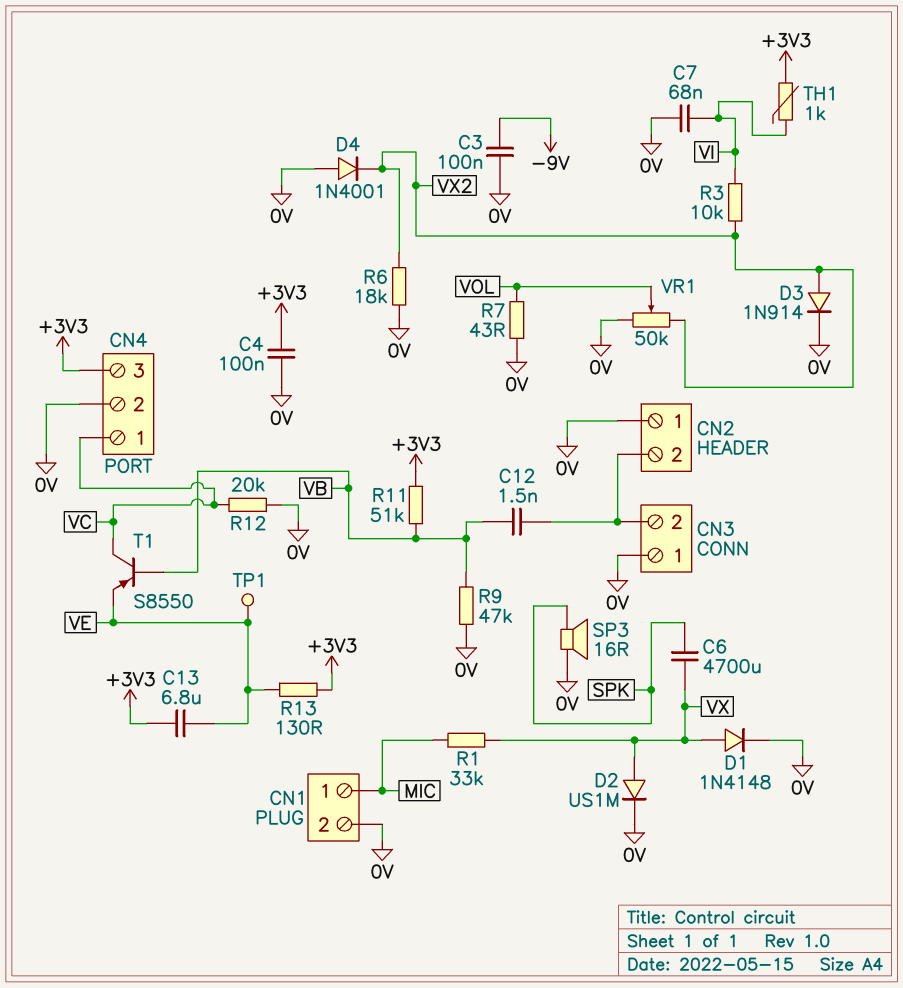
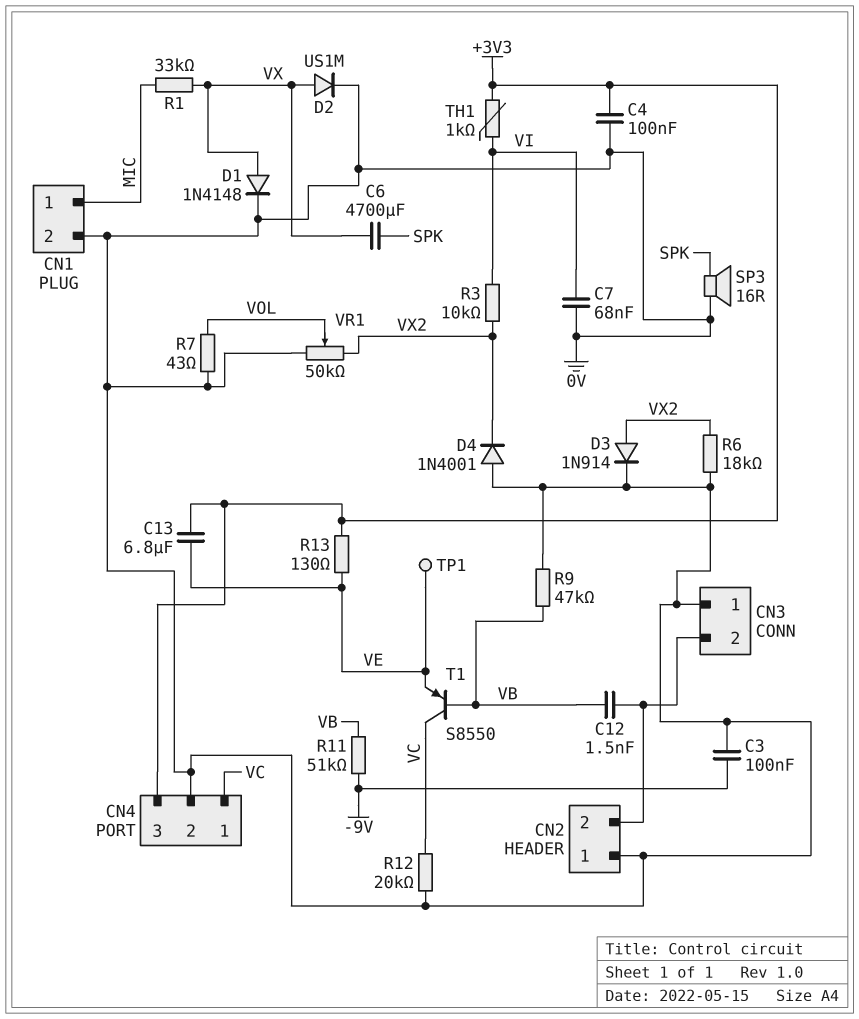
R11: 51k (+3V3, VB) -> 51k (-9V, VB)

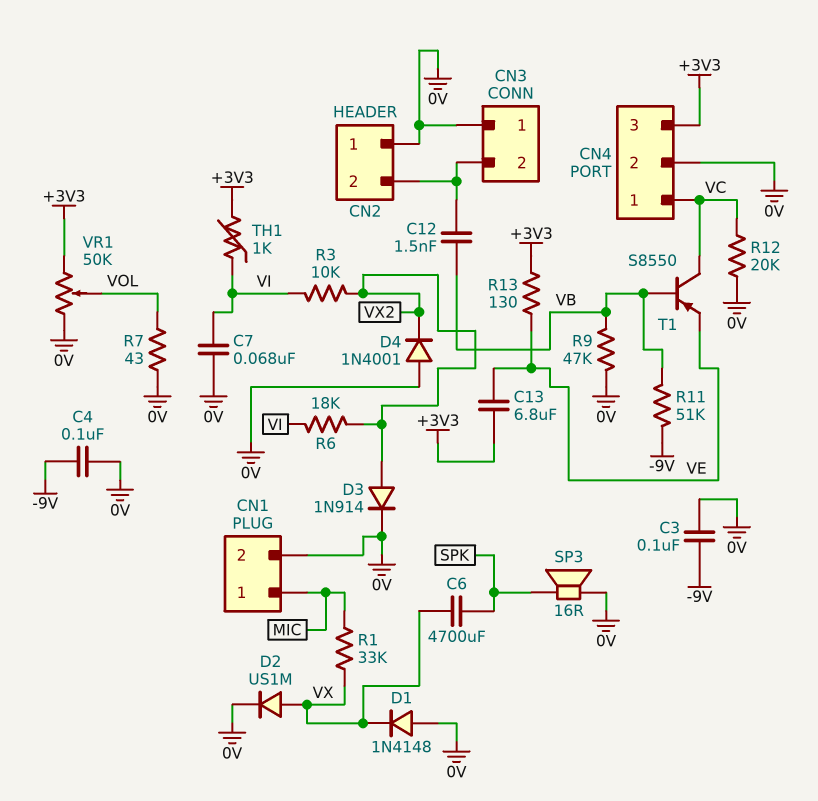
C4: 100nF (+3V3, 0V) -> 100nF (-9V, 0V)
D1: diode 1N4148 (A VX, K 0V) -> diode 1N4148 (A 0V, K VX)
R6: 18k (0V, VX2) -> 18k (VI, VX2)
TP1: test point (VE) -> none
VR1: 50k (0V, VX2, wiper VOL) -> 50k (+3V3, 0V, wiper VOL)

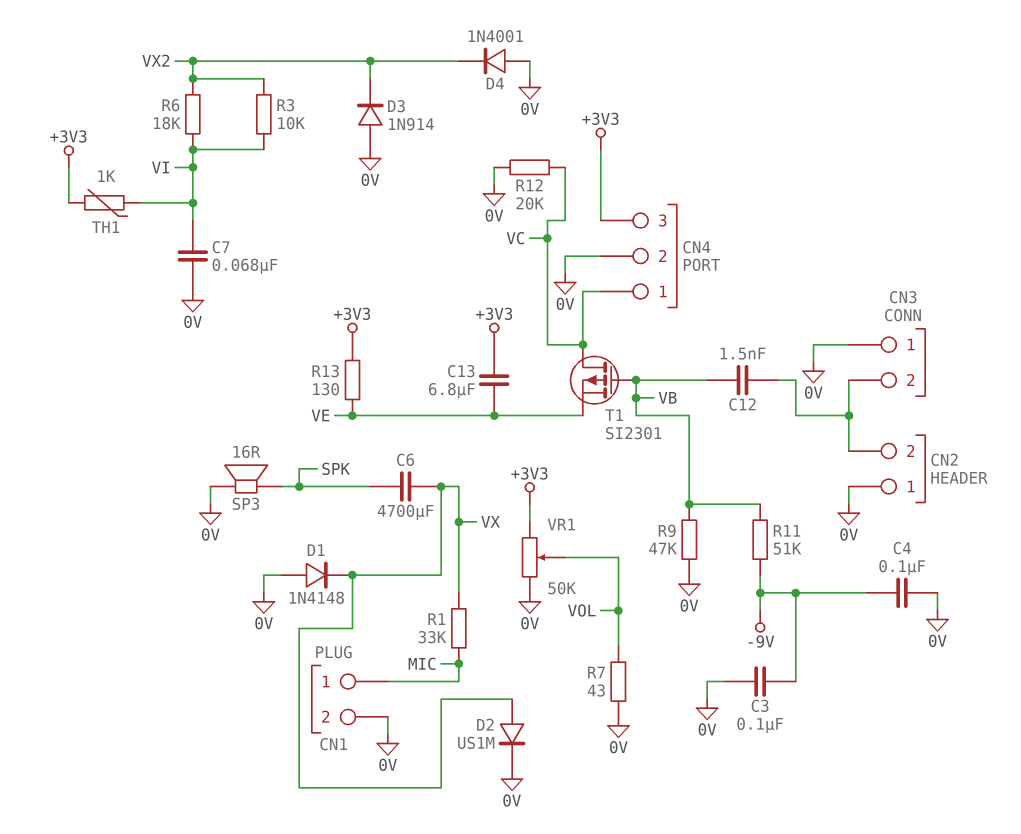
D3: diode 1N914 (A VX2, K 0V) -> diode 1N914 (A 0V, K VX2)
T1: PNP S8550 (B VB, C VC, E VE) -> PMOS SI2301 (G VB, D VC, S VE)

